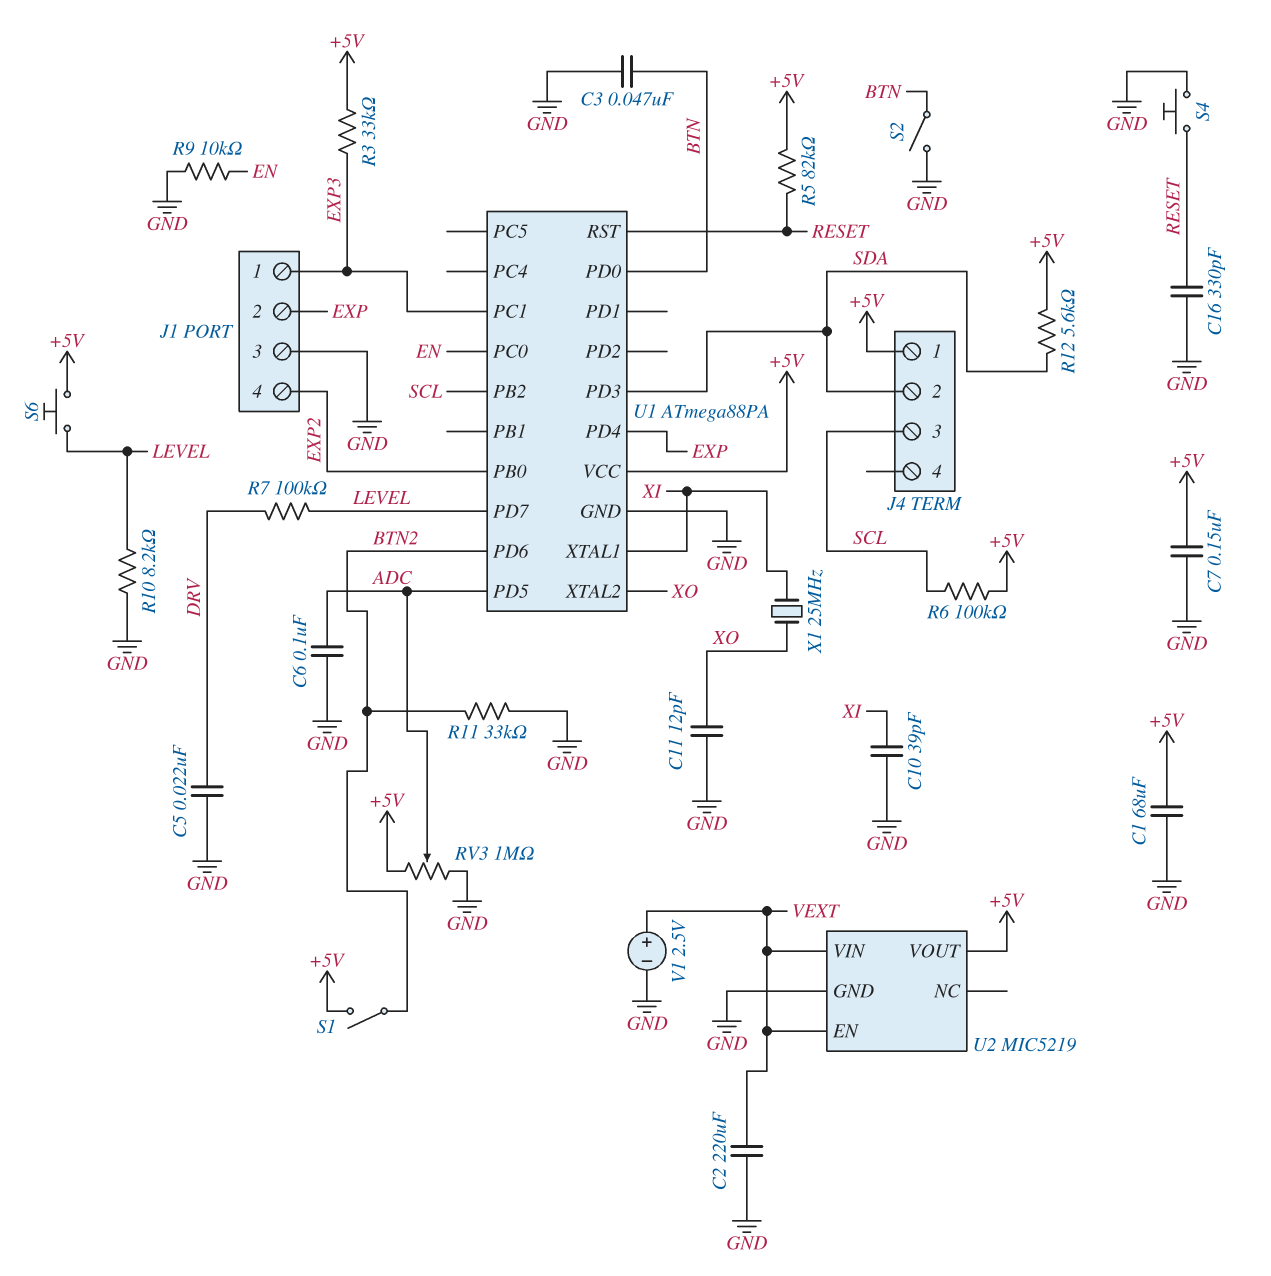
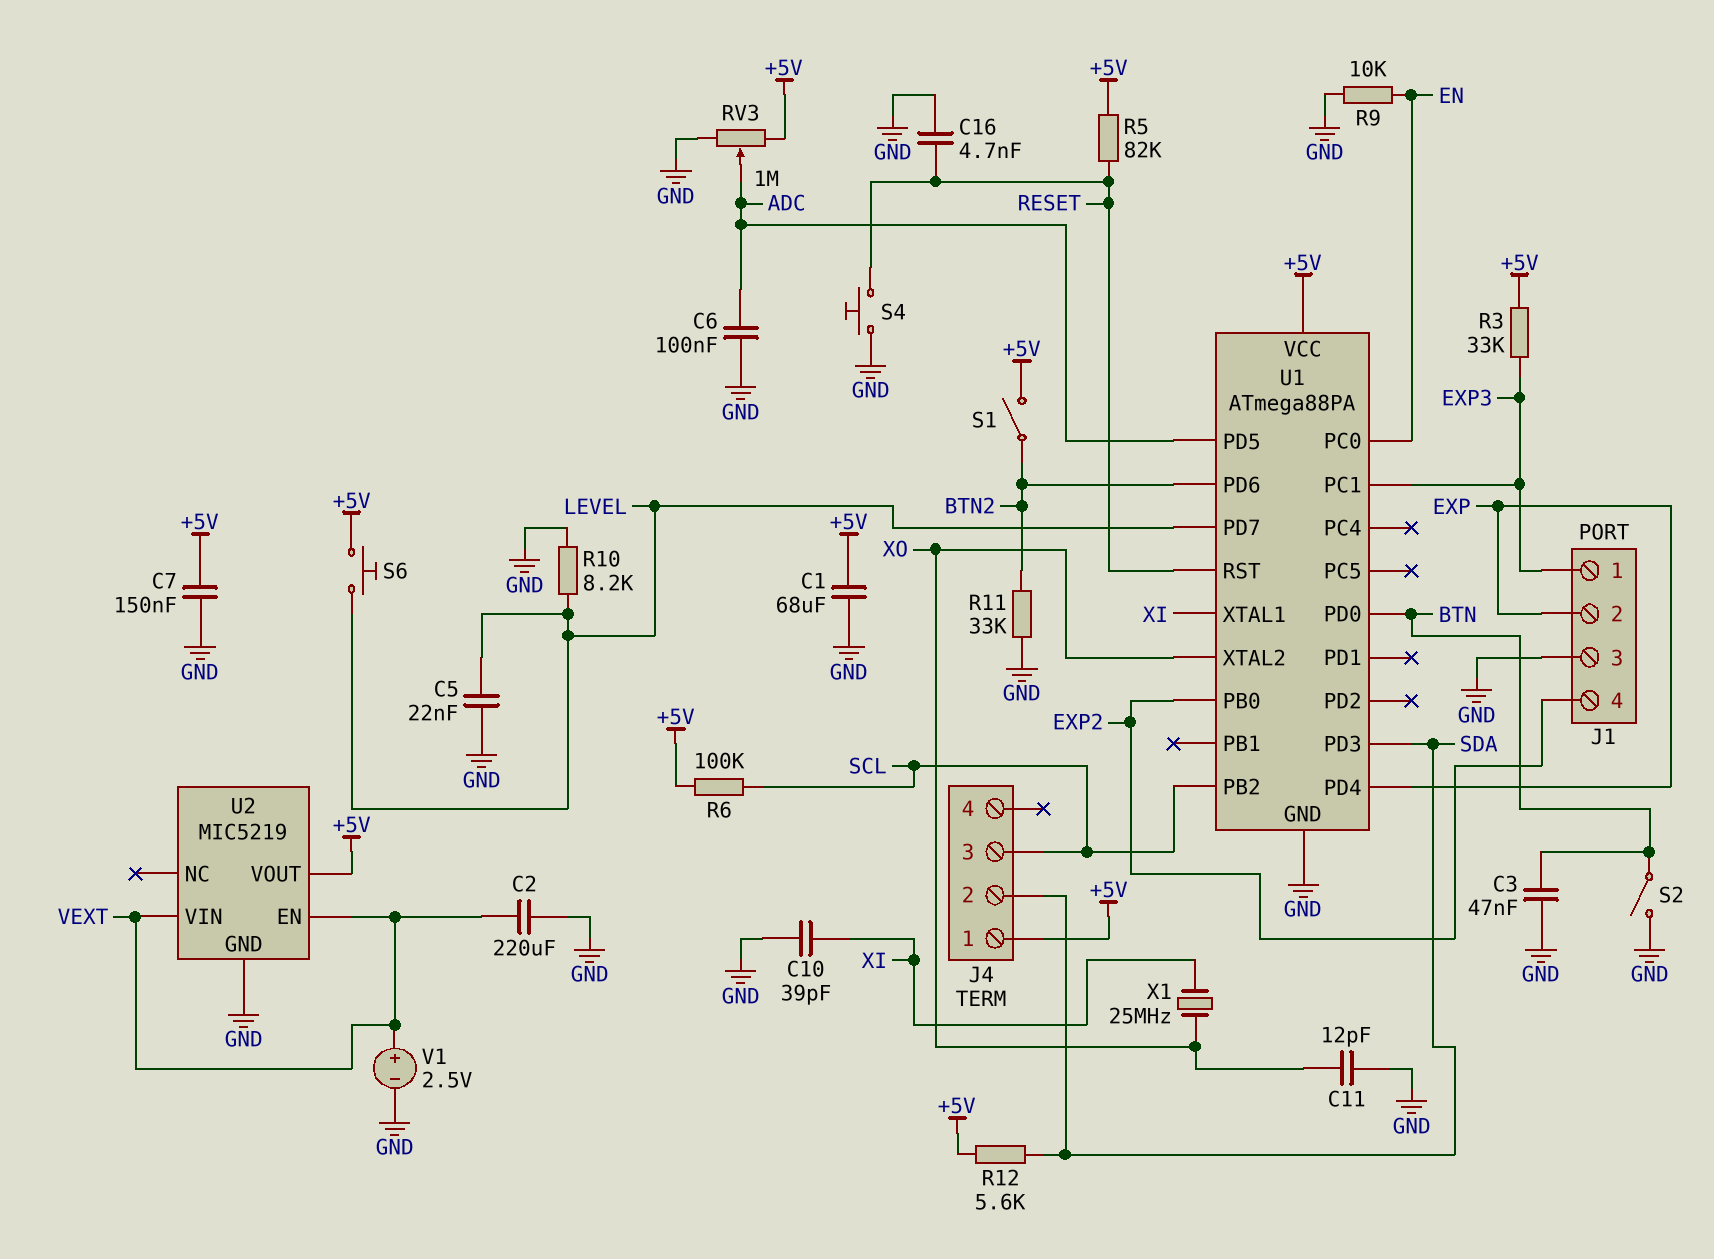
C5: 22nF (DRV, GND) -> 22nF (GND, LEVEL)
C16: 330pF (GND, RESET) -> 4.7nF (GND, RESET)
R7: 100k (DRV, LEVEL) -> none

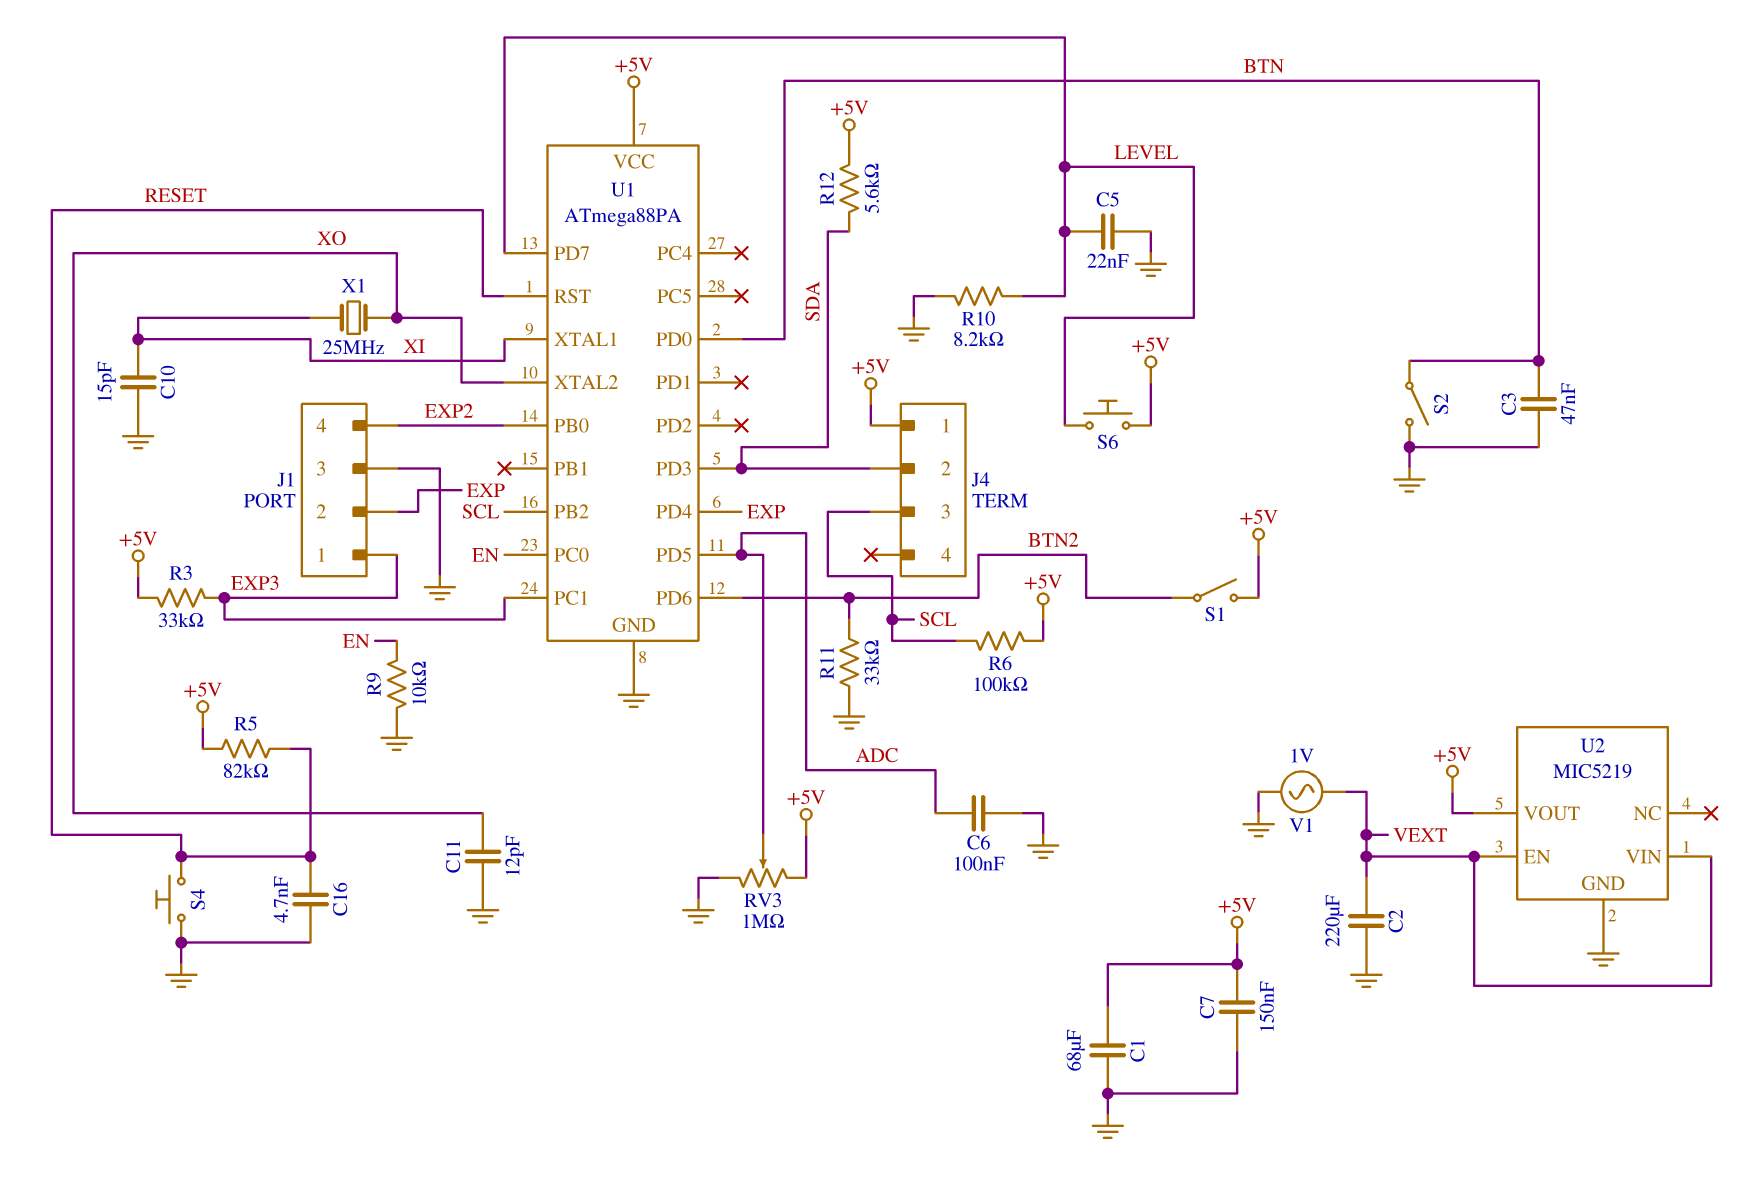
C10: 39pF (GND, XI) -> 15pF (GND, XI)
V1: 2.5V (plus VEXT, minus GND) -> AC 1V (GND, VEXT)

